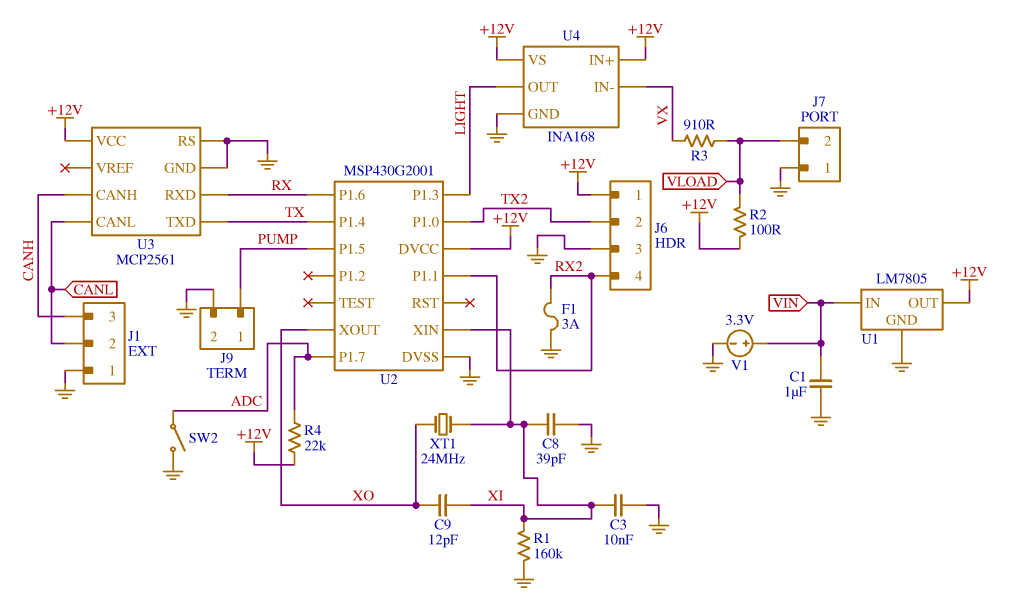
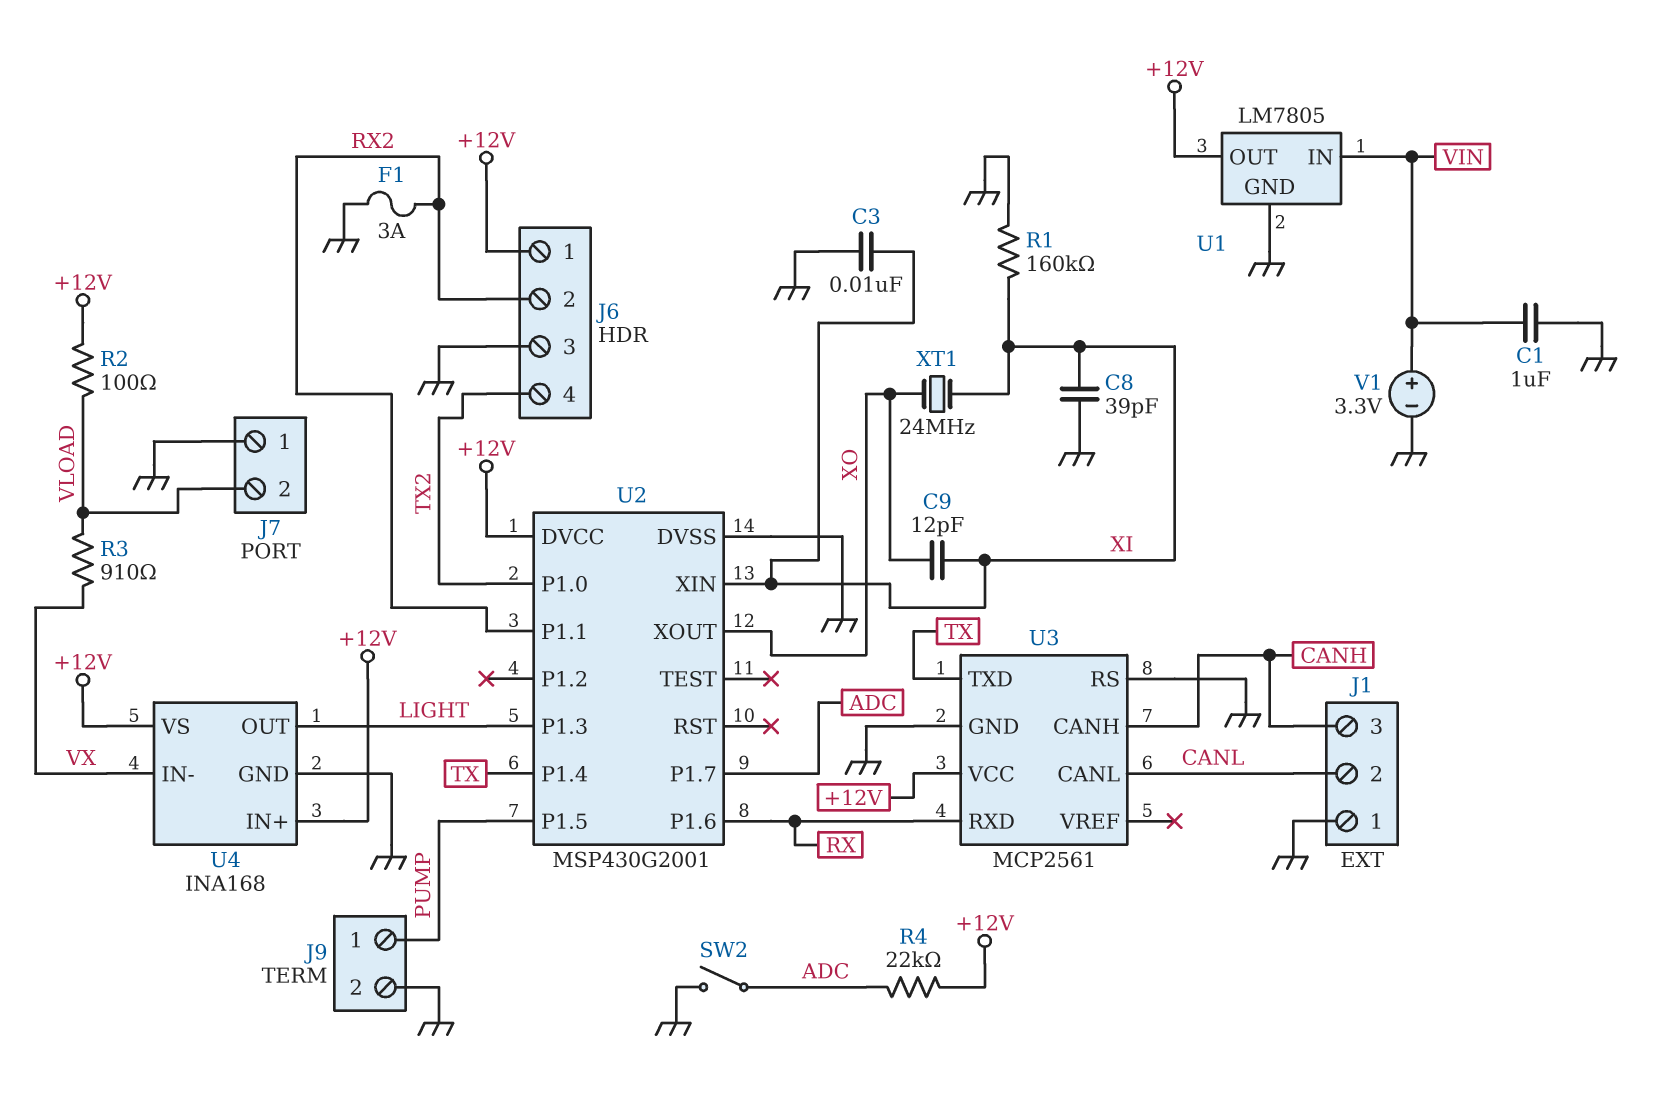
J6 pin 2: TX2 -> RX2
J6 pin 4: RX2 -> TX2

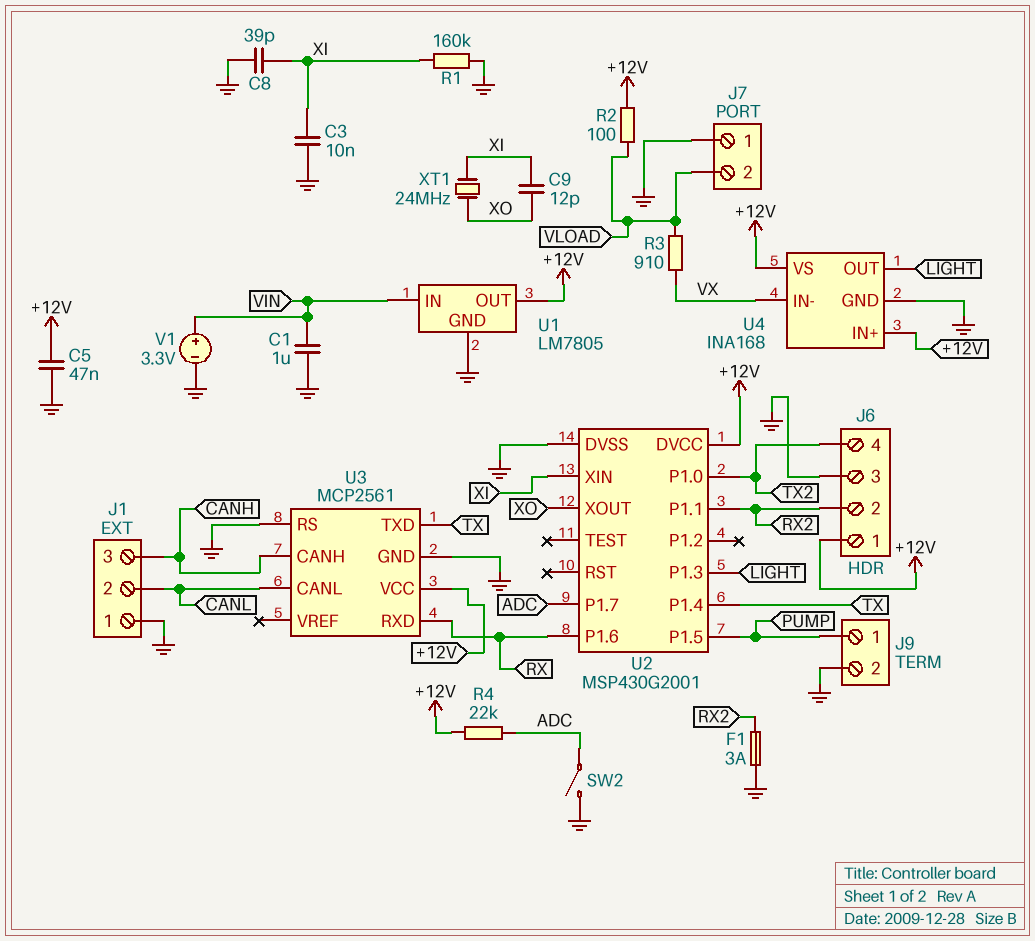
C5: none -> 47nF (+12V, GND)

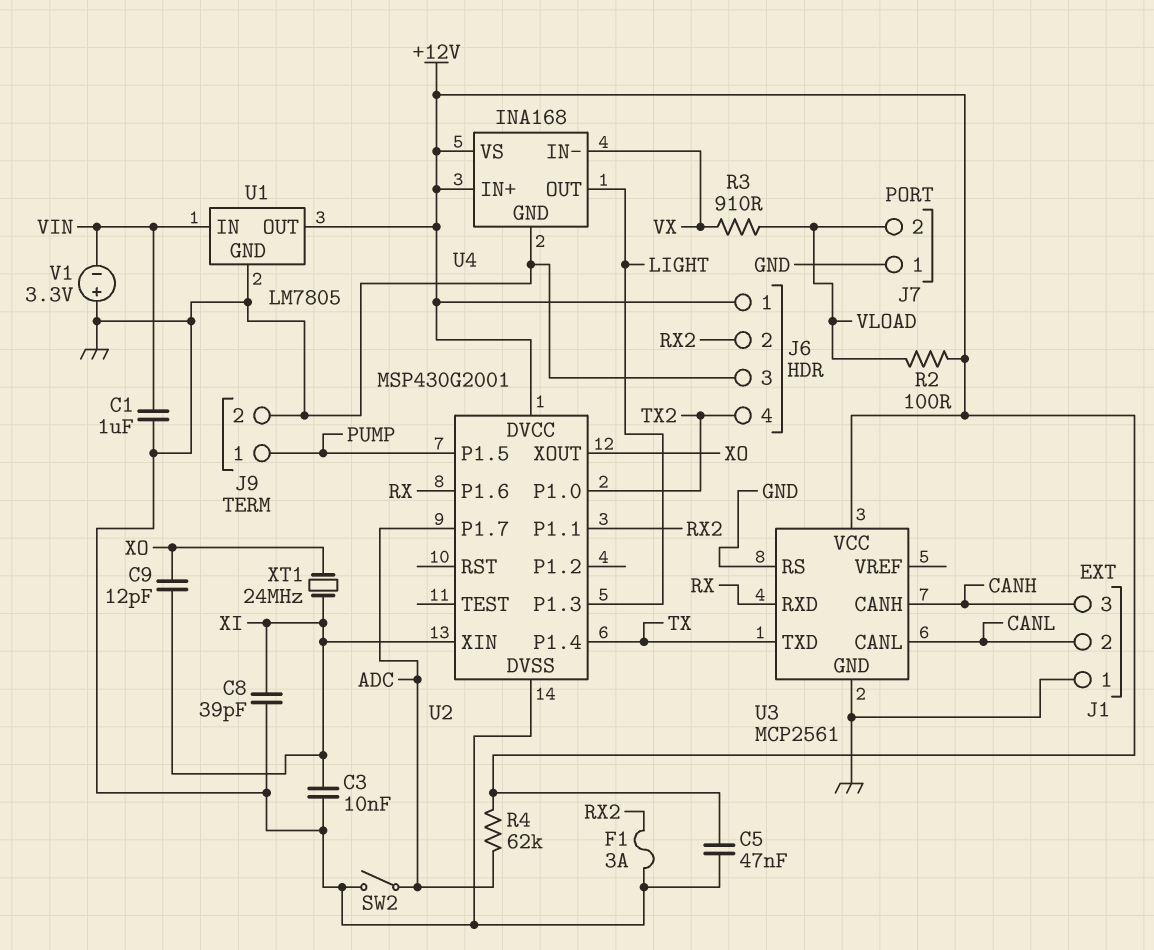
R1: 160k (GND, XI) -> none
R4: 22k (+12V, ADC) -> 62k (+12V, ADC)
V1: 3.3V (plus VIN, minus GND) -> 3.3V (plus GND, minus VIN)

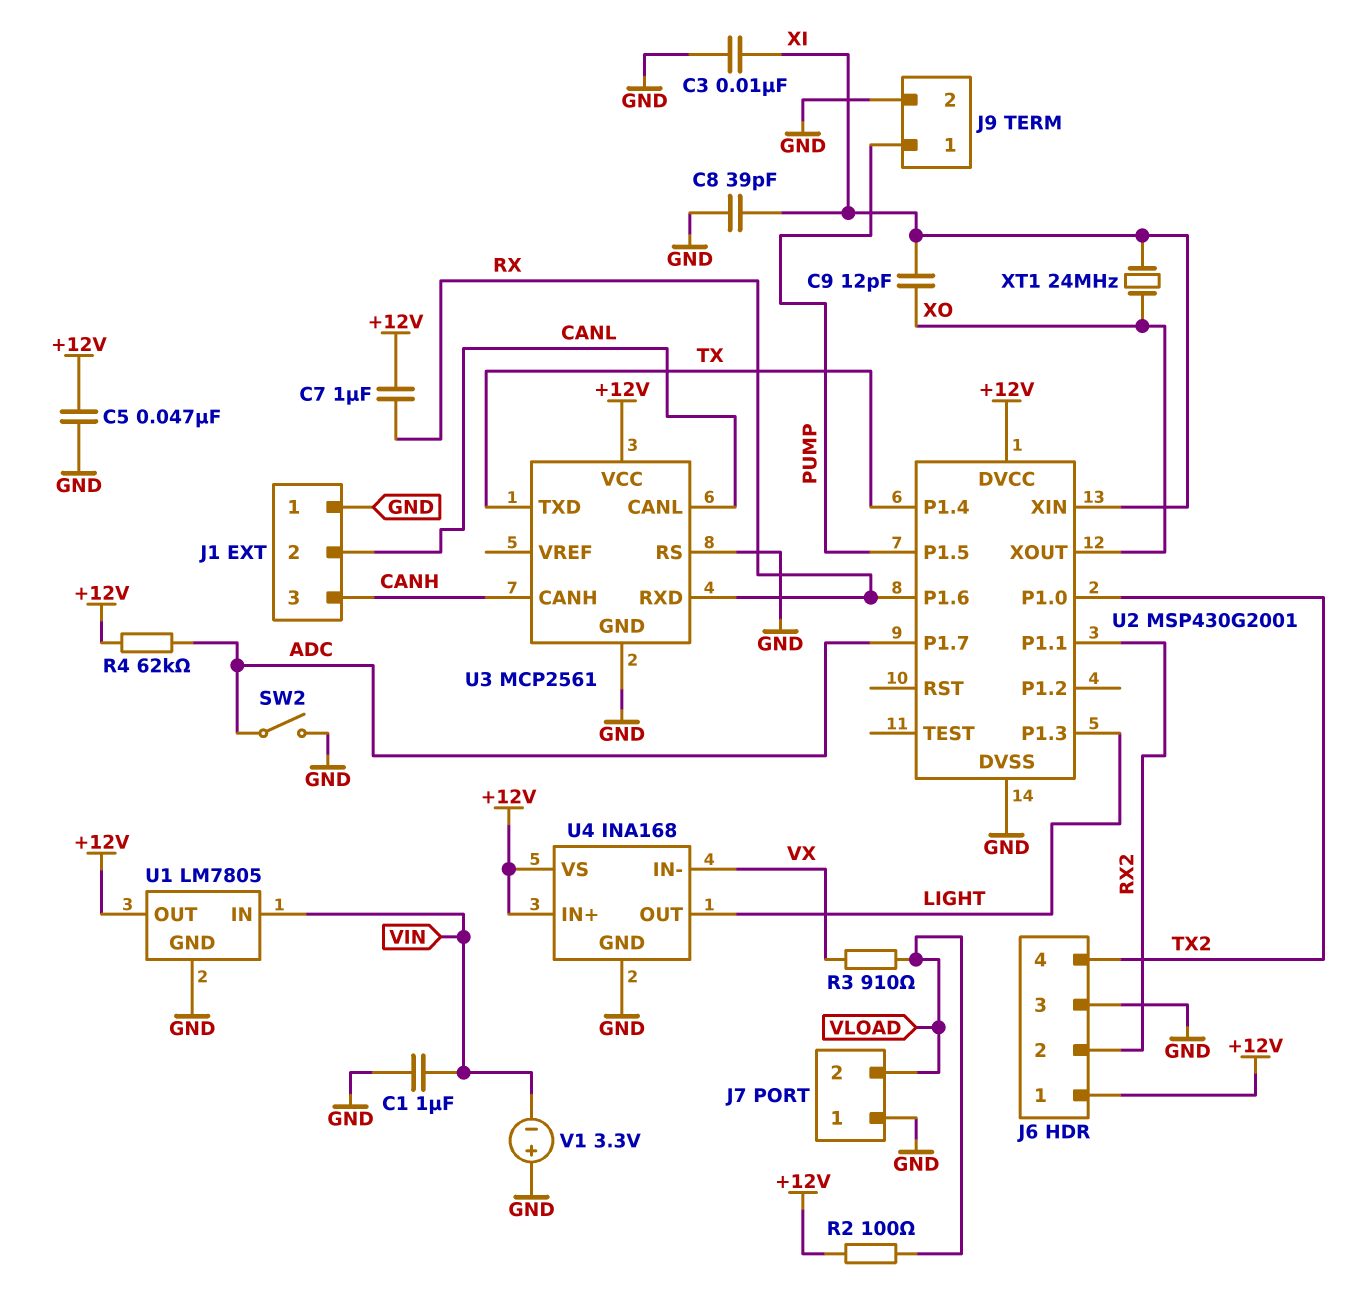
C7: none -> 1uF (+12V, RX)
F1: 3A (GND, RX2) -> none

